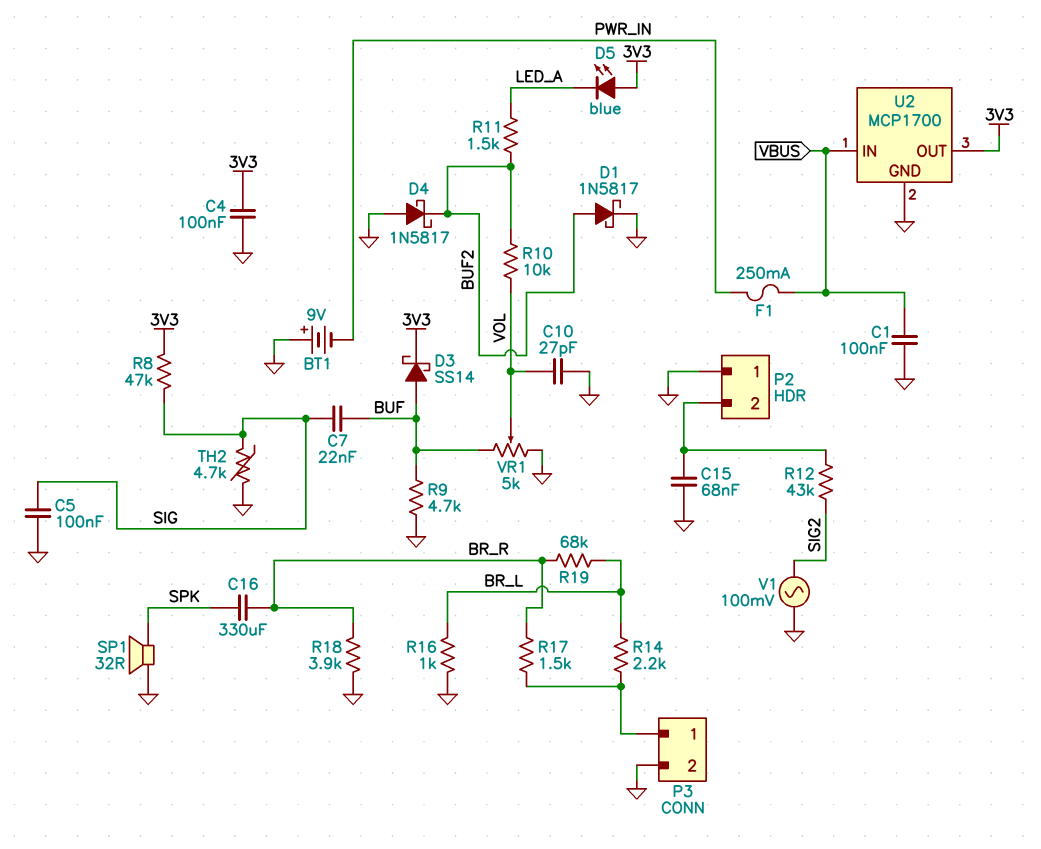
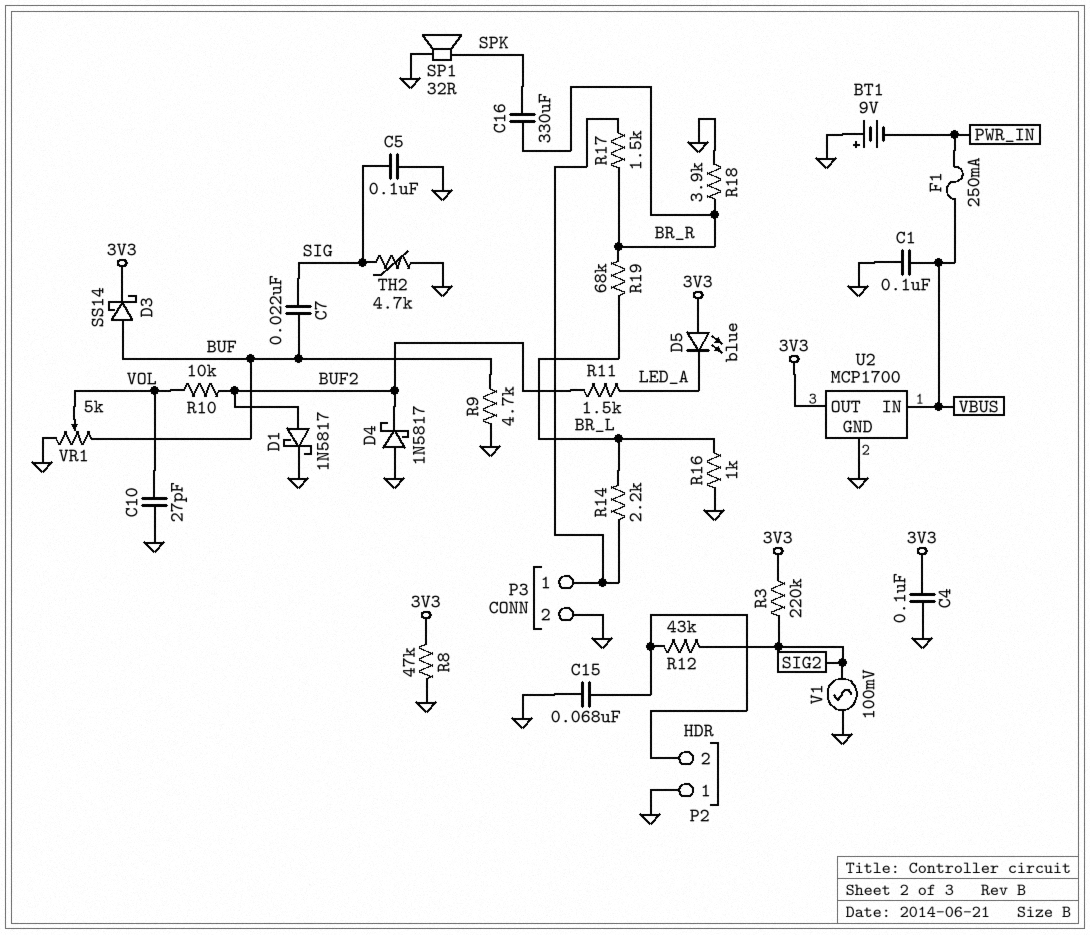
R3: none -> 220k (3V3, SIG2)
R8: 47k (3V3, SIG) -> 47k (3V3, GND)

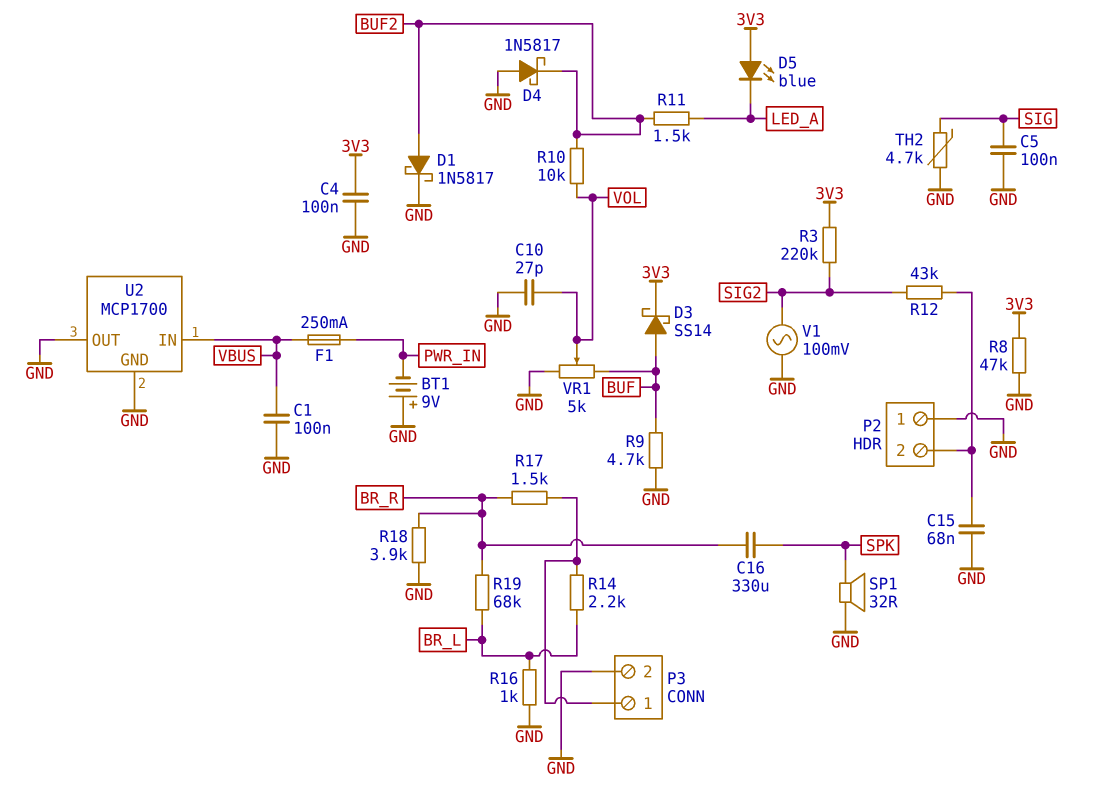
C7: 22nF (BUF, SIG) -> none
U2 pin OUT: 3V3 -> GND

